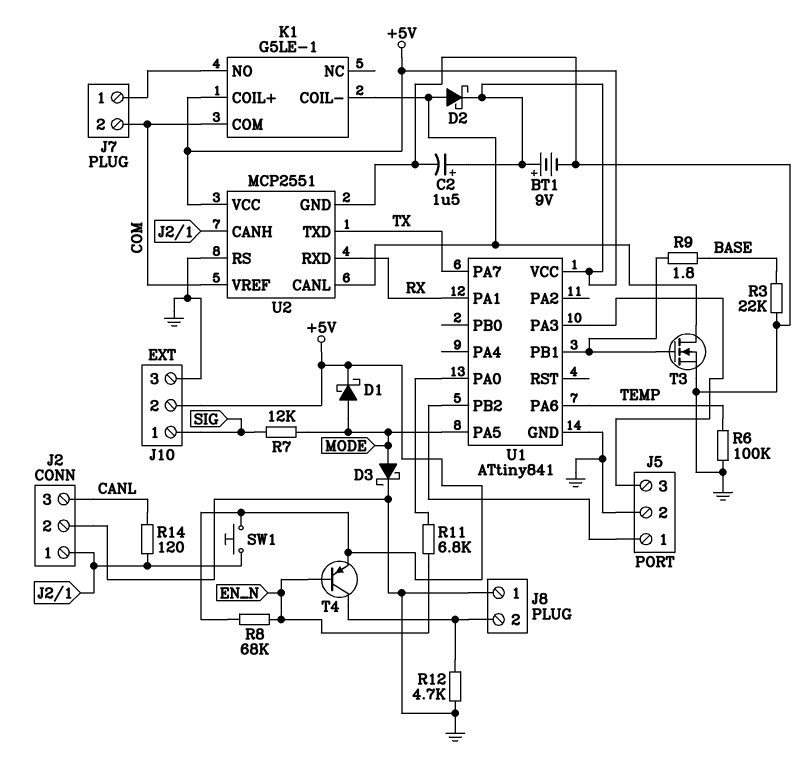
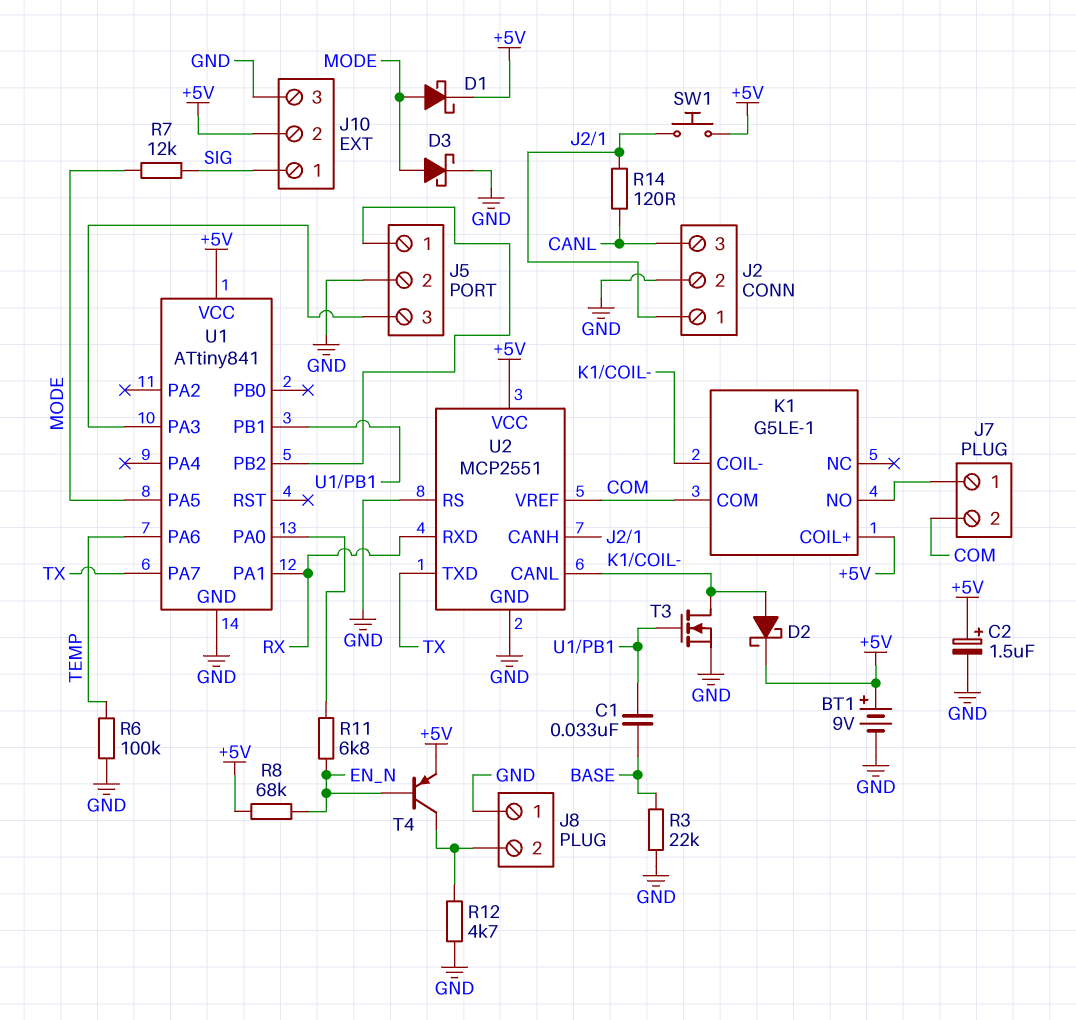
C1: none -> 33nF (BASE, U1/PB1)
R9: 1.8 (BASE, U1/PB1) -> none

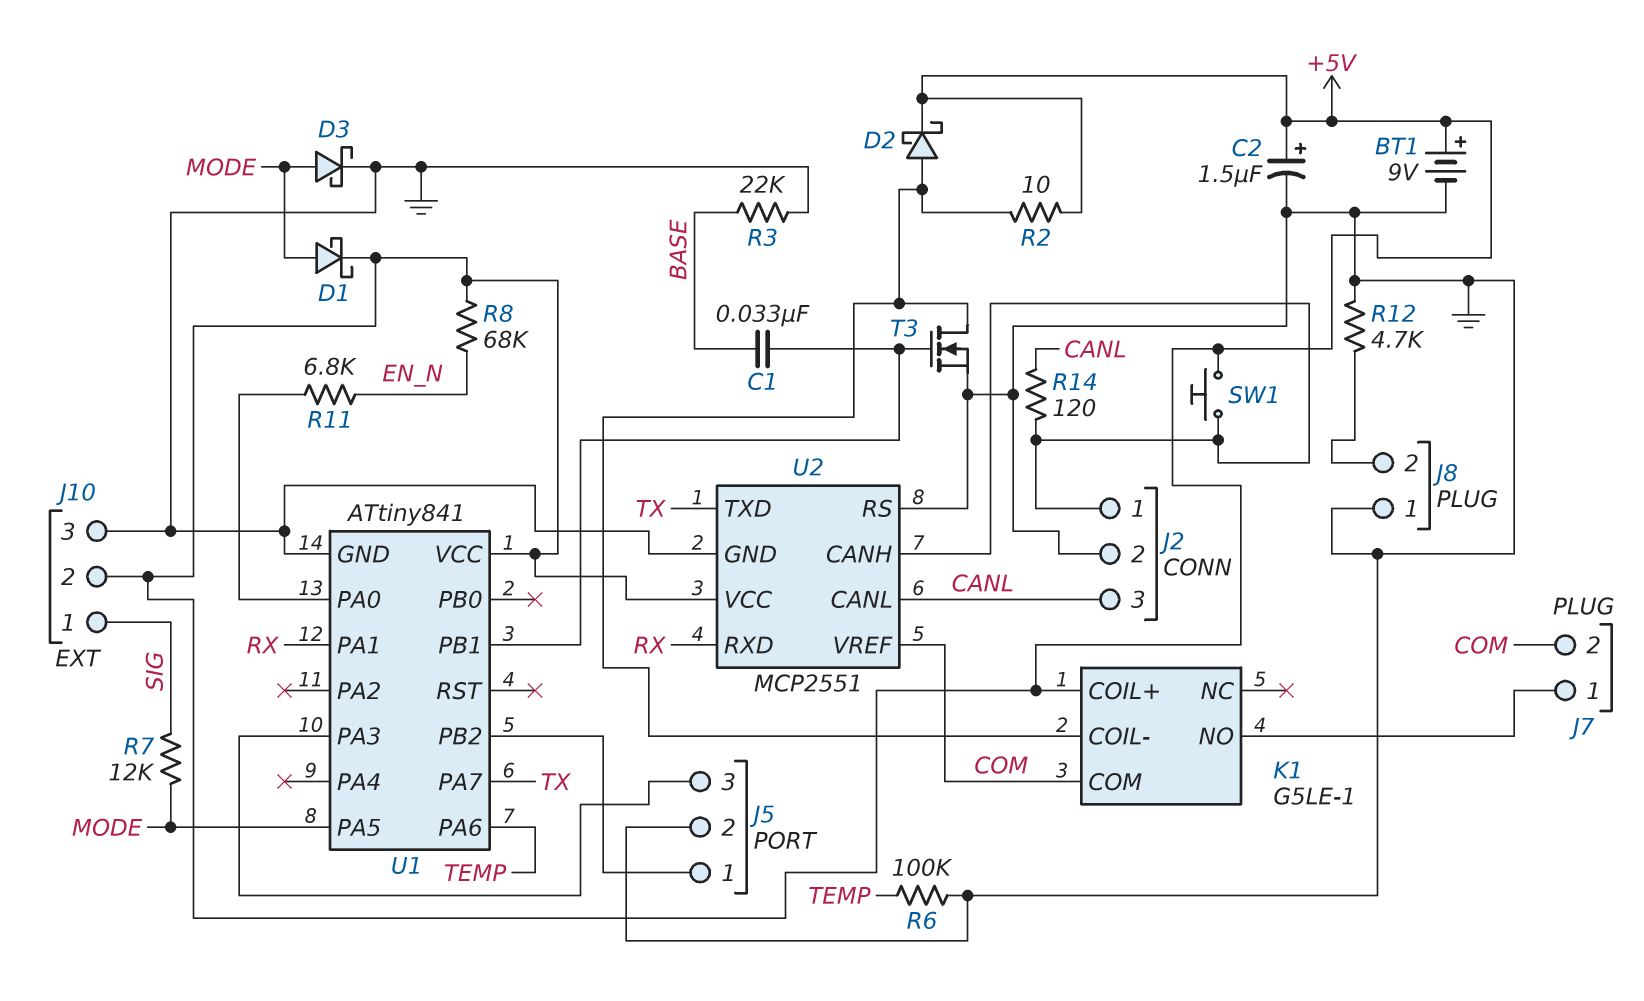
R2: none -> 10 (+5V, K1/COIL-)
T4: PNP (B EN_N, C J8/2, E +5V) -> none
U2 pin CANL: K1/COIL- -> CANL

